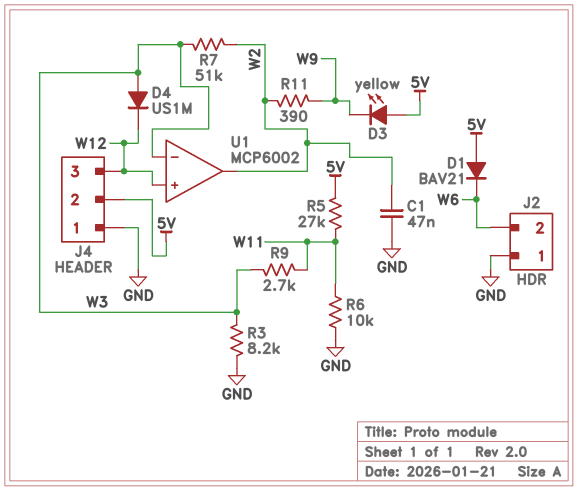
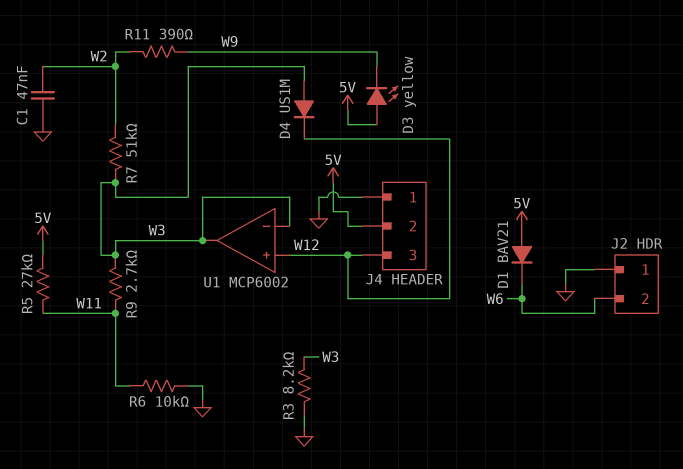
U1 pin out: W2 -> W3

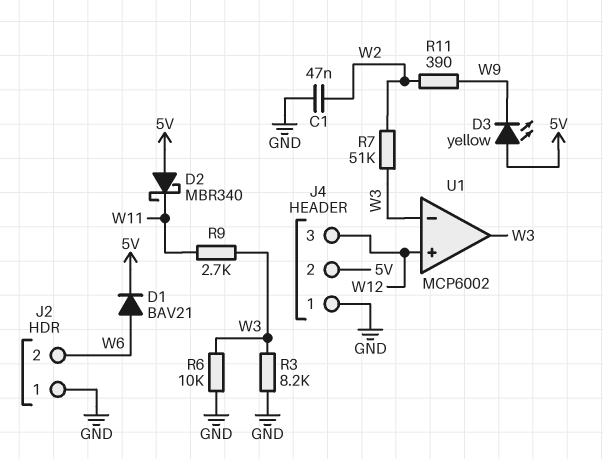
D1: diode BAV21 (A 5V, K W6) -> diode BAV21 (A W6, K 5V)
D2: none -> schottky MBR340 (A 5V, K W11)
D4: diode US1M (A W3, K W12) -> none
R5: 27k (5V, W11) -> none
R6: 10k (GND, W11) -> 10k (GND, W3)

